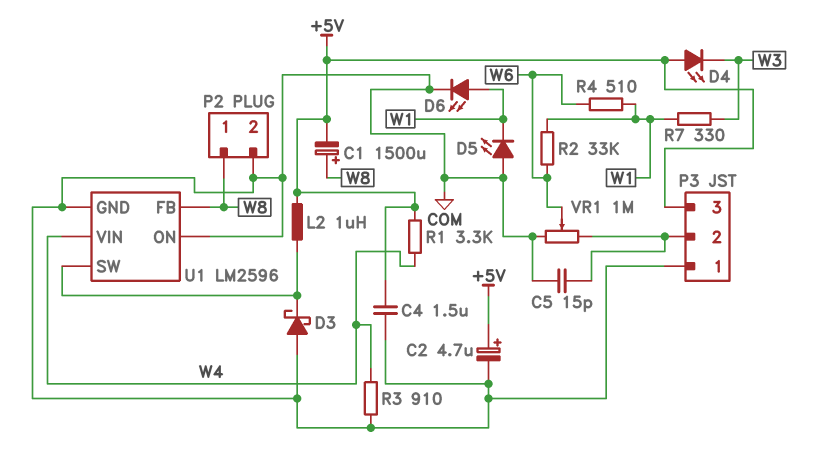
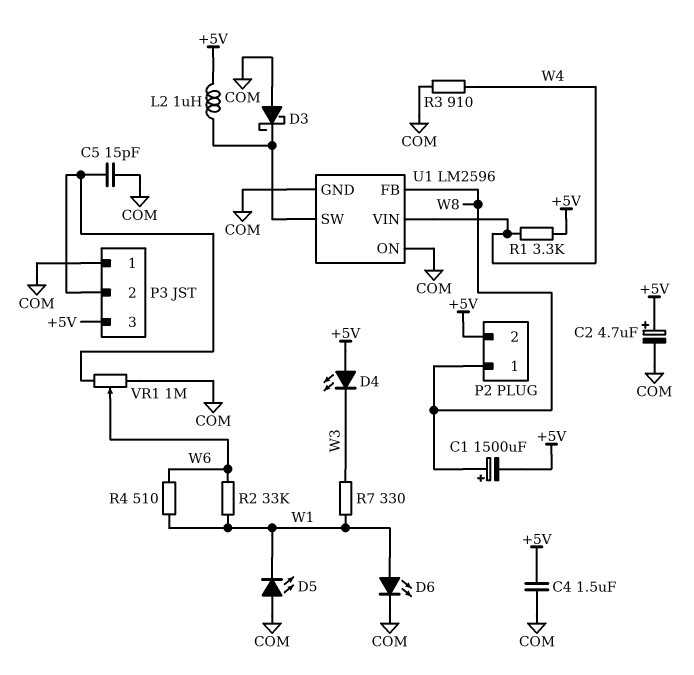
P2 pin 2: COM -> +5V

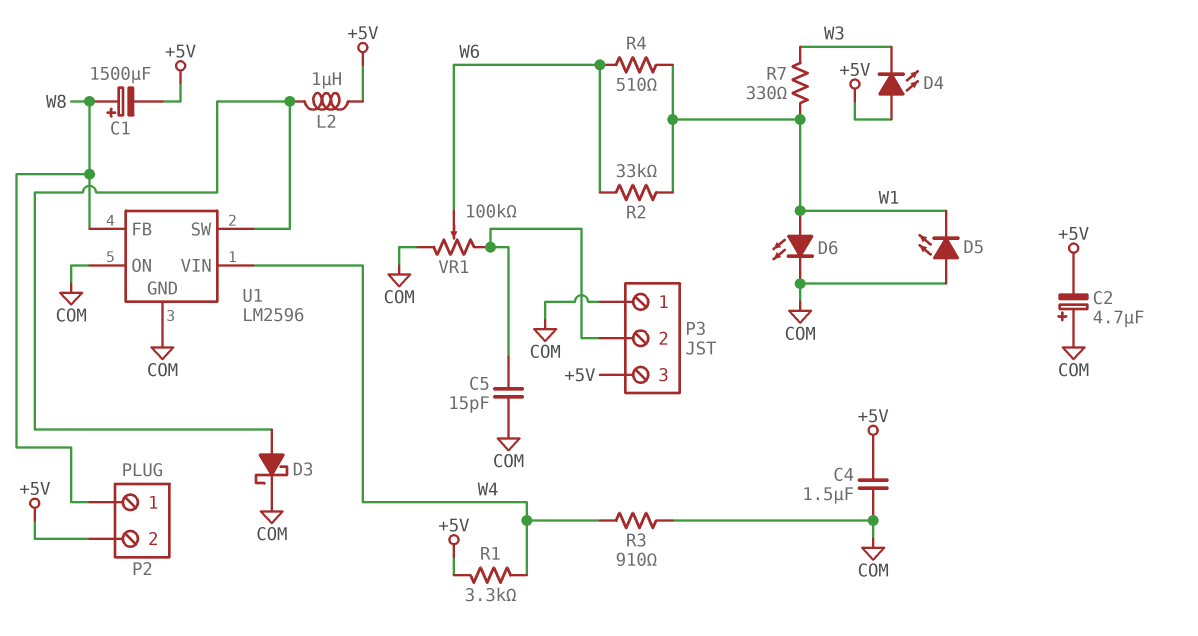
C2: 4.7uF (plus +5V, minus COM) -> 4.7uF (plus COM, minus +5V)
D3: schottky (A COM, K U1/SW) -> schottky (A U1/SW, K COM)
VR1: 1M (COM, P3/2, wiper W6) -> 100k (COM, P3/2, wiper W6)

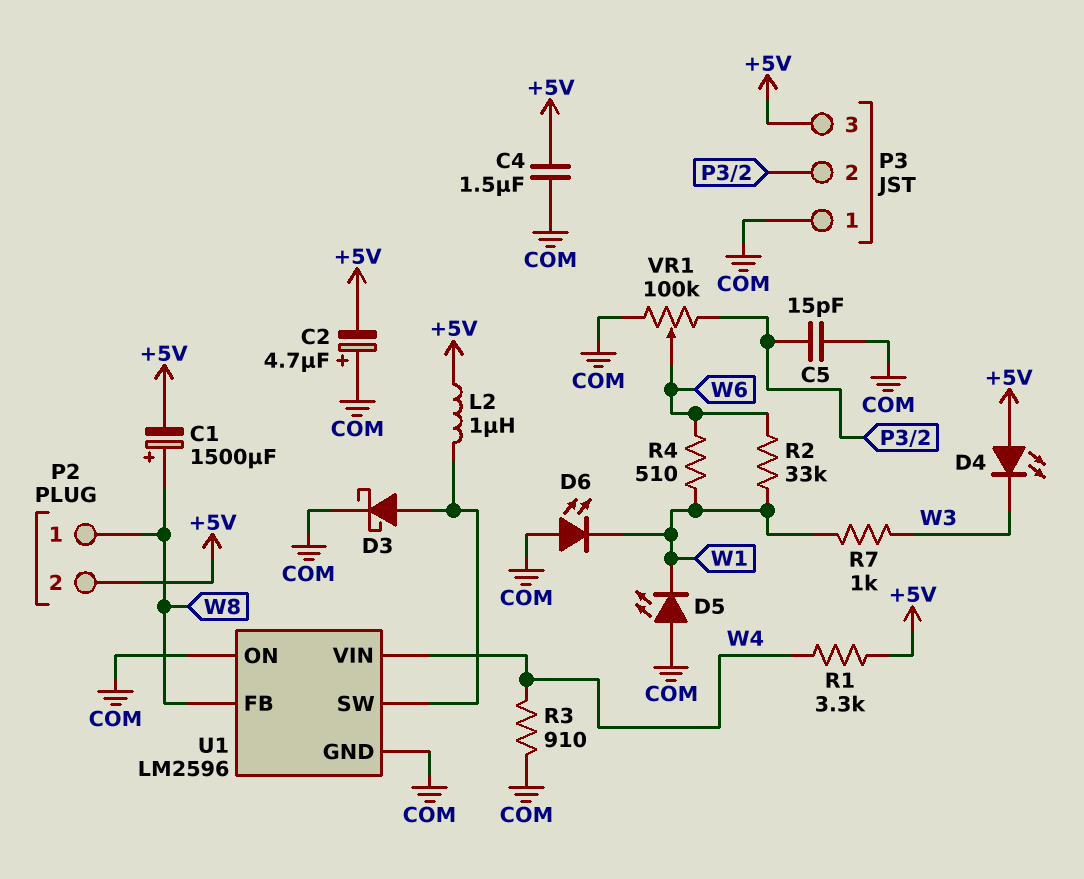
D6: LED (A W1, K COM) -> LED (A COM, K W1)
R7: 330 (W1, W3) -> 1k (W1, W3)

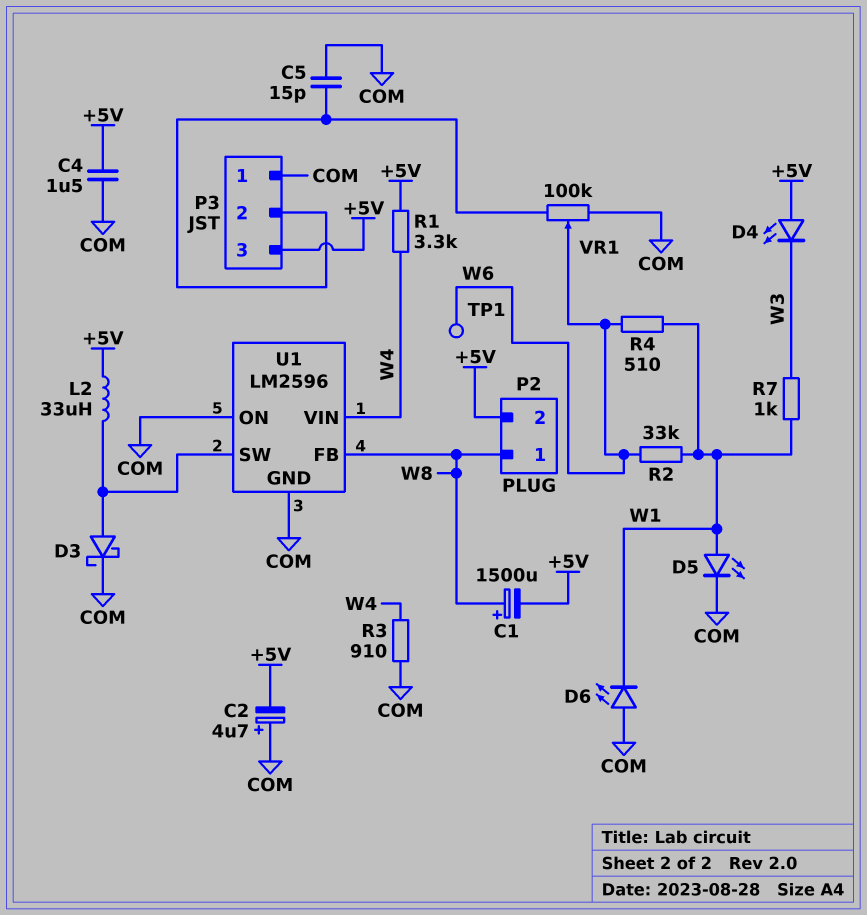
D5: LED (A COM, K W1) -> LED (A W1, K COM)
L2: 1uH (+5V, U1/SW) -> 33uH (+5V, U1/SW)
TP1: none -> test point (W6)

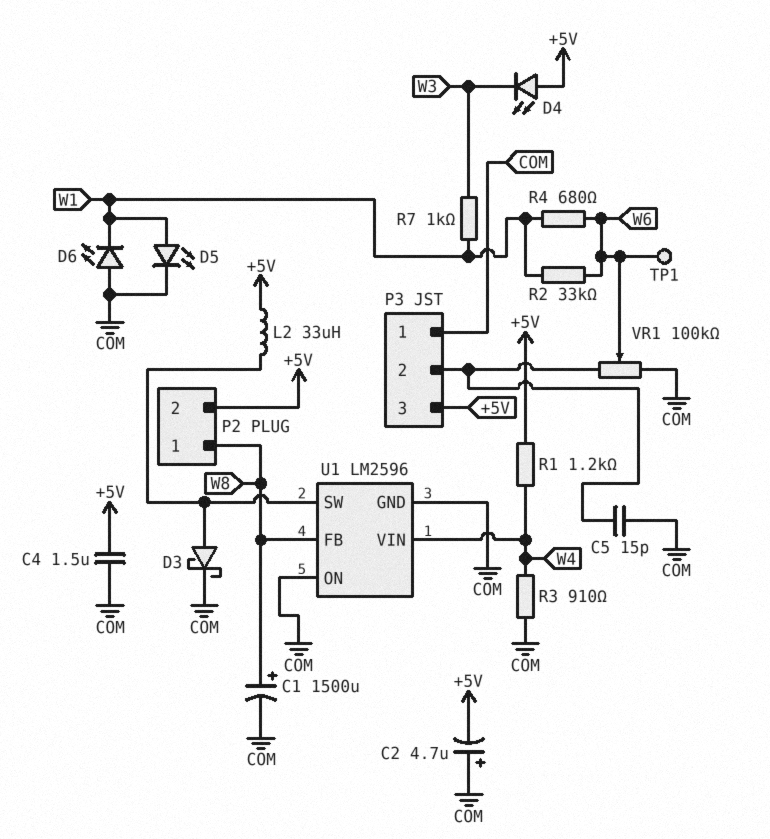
C1: 1500uF (plus W8, minus +5V) -> 1500uF (plus W8, minus COM)
R1: 3.3k (+5V, W4) -> 1.2k (+5V, W4)
R4: 510 (W1, W6) -> 680 (W1, W6)

